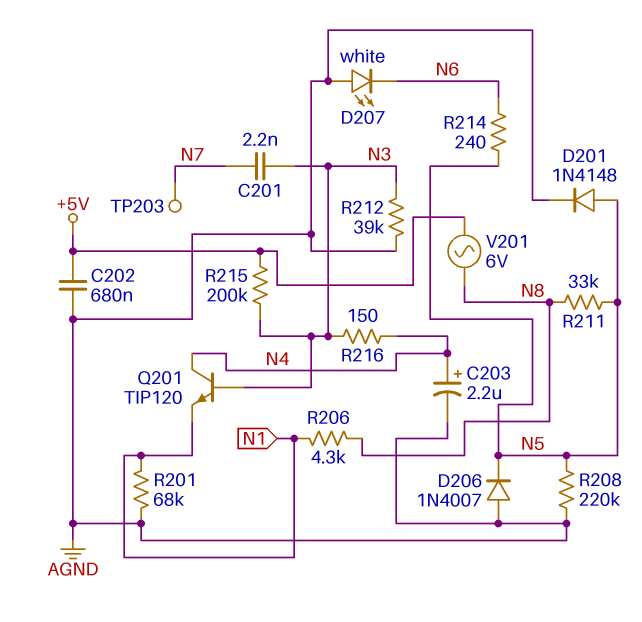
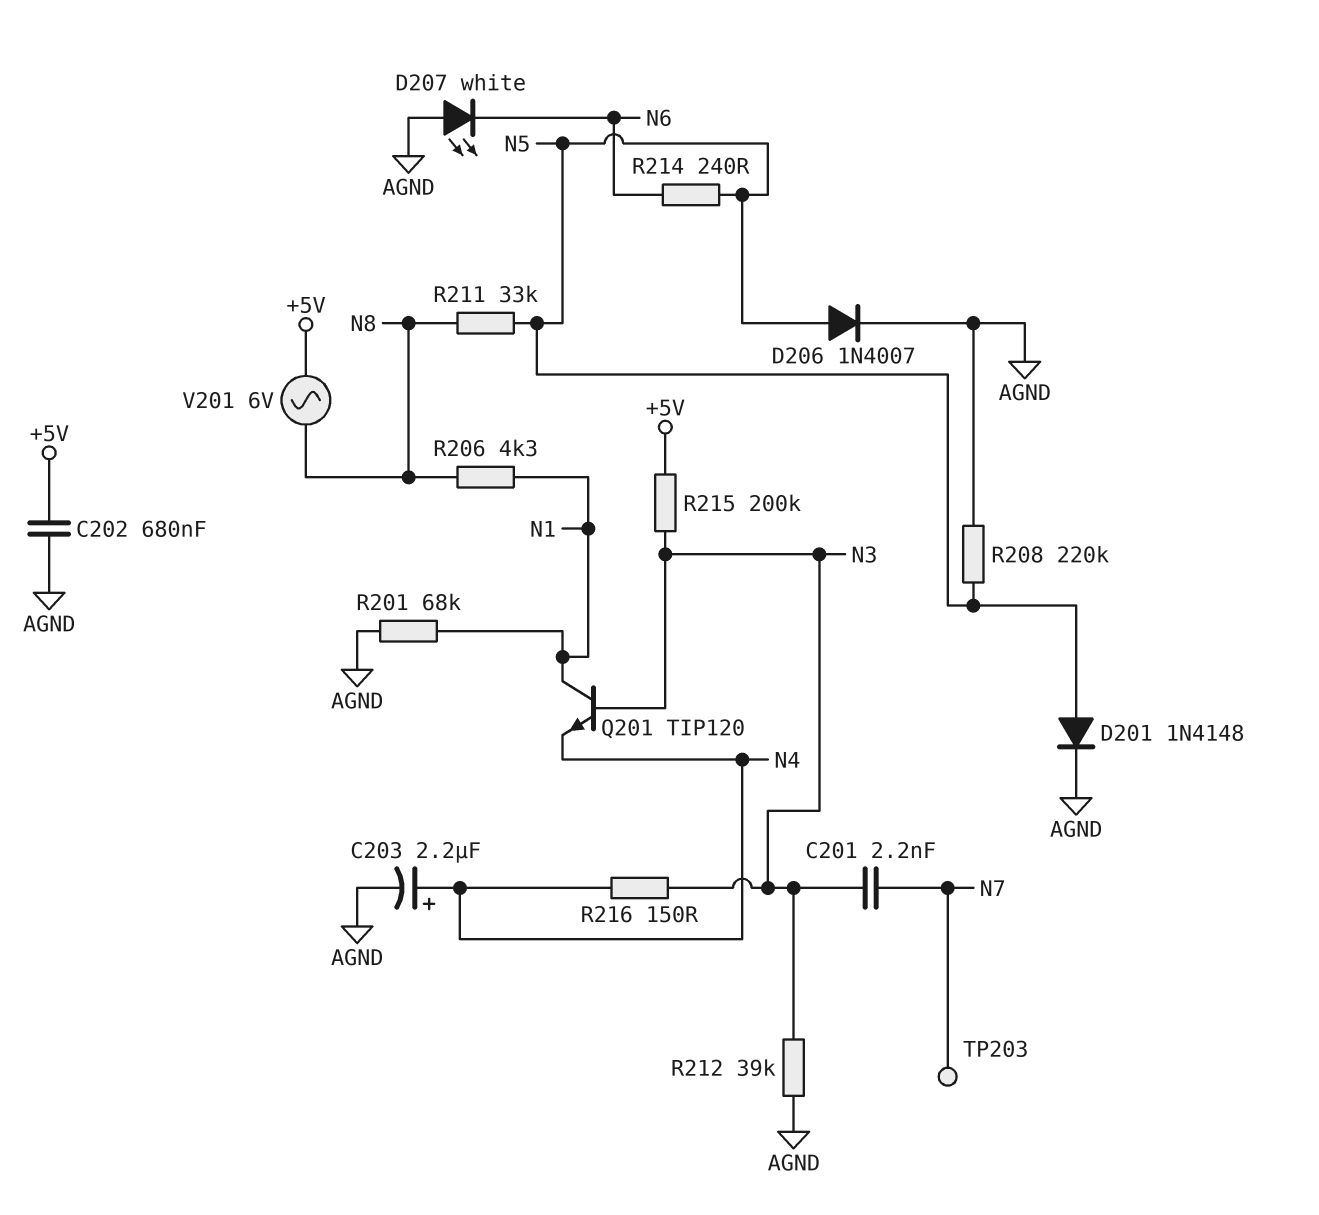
D206: diode 1N4007 (A AGND, K N5) -> diode 1N4007 (A N5, K AGND)
Q201: NPN TIP120 (B N3, C N4, E N1) -> NPN TIP120 (B N3, C N1, E N4)

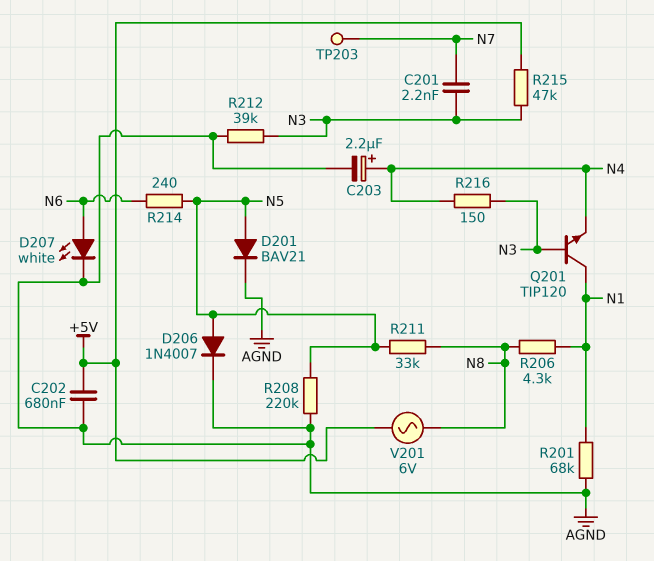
D201: diode 1N4148 (A N5, K AGND) -> diode BAV21 (A N5, K AGND)
D207: LED white (A AGND, K N6) -> LED white (A N6, K AGND)
R215: 200k (+5V, N3) -> 47k (+5V, N3)

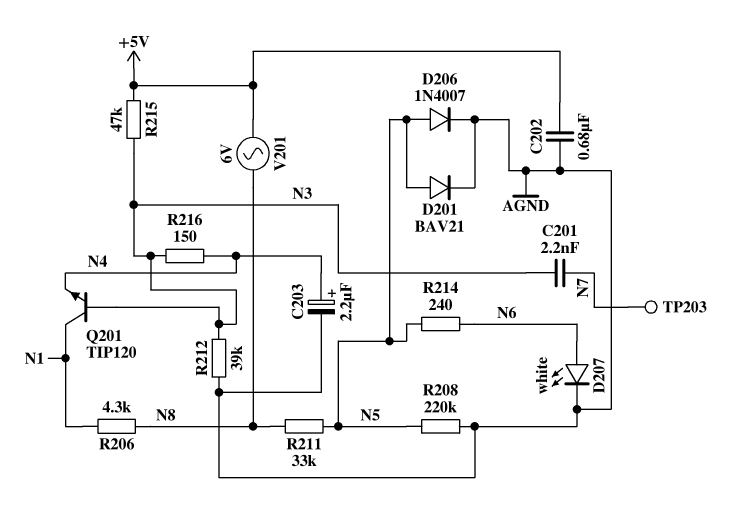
R201: 68k (AGND, N1) -> none

